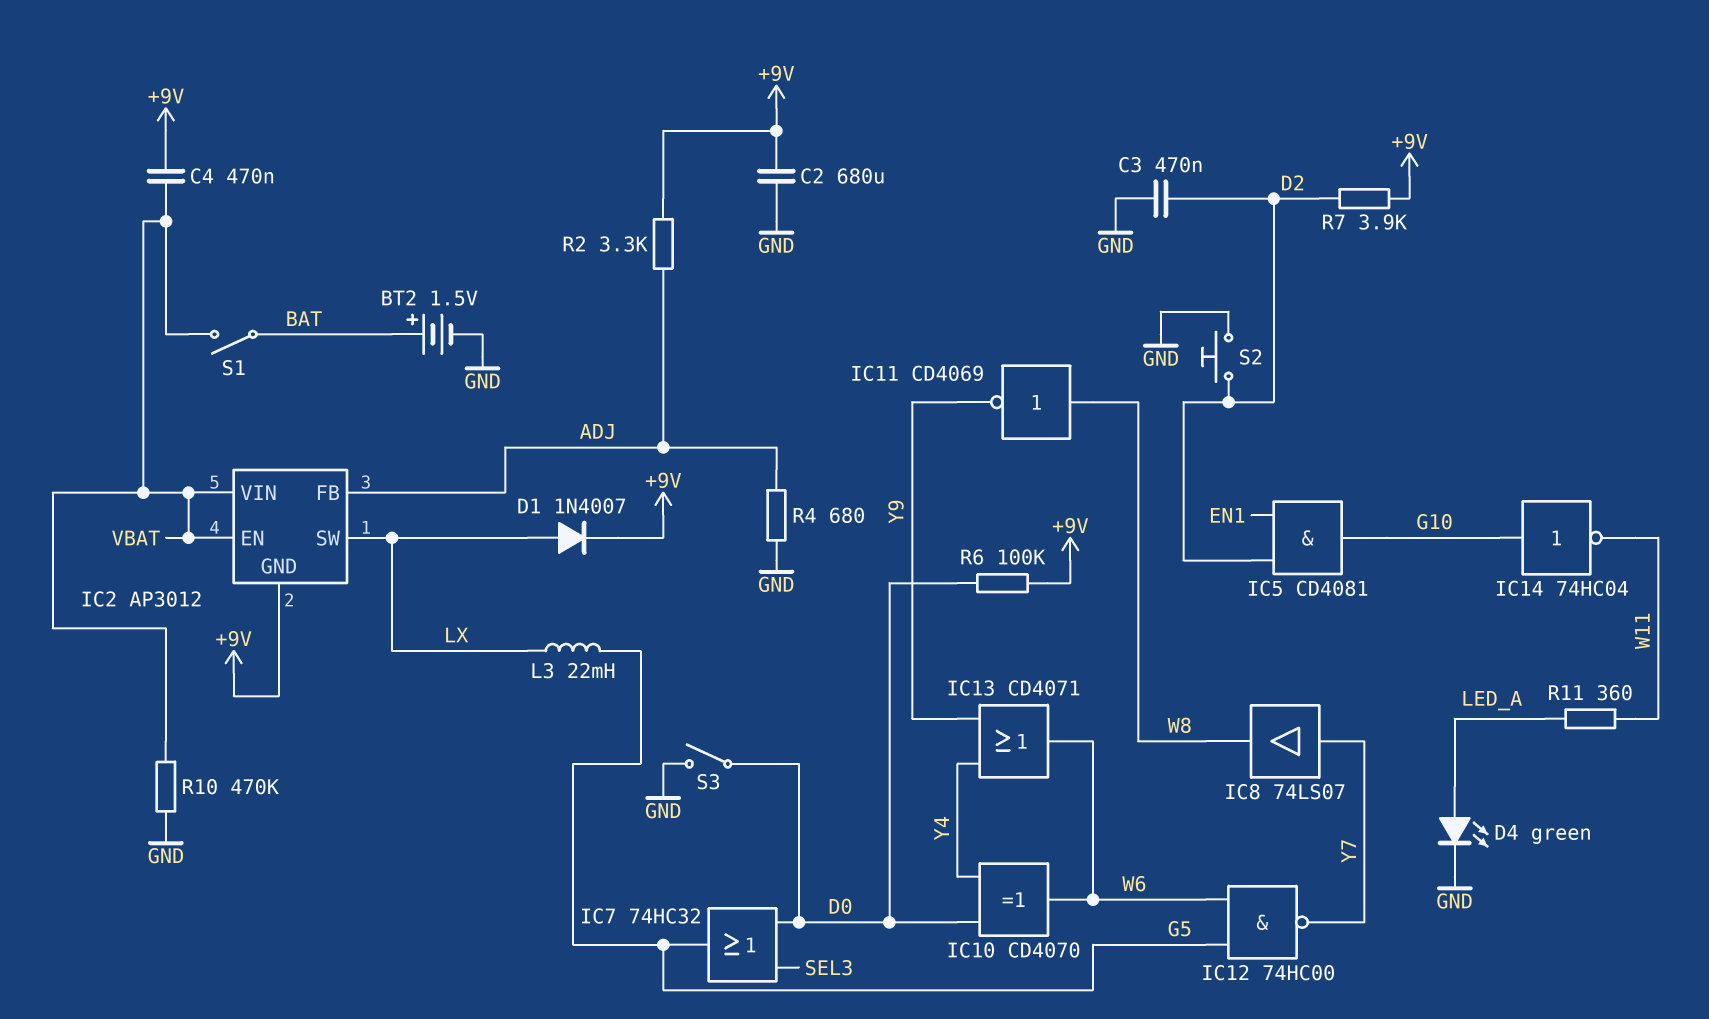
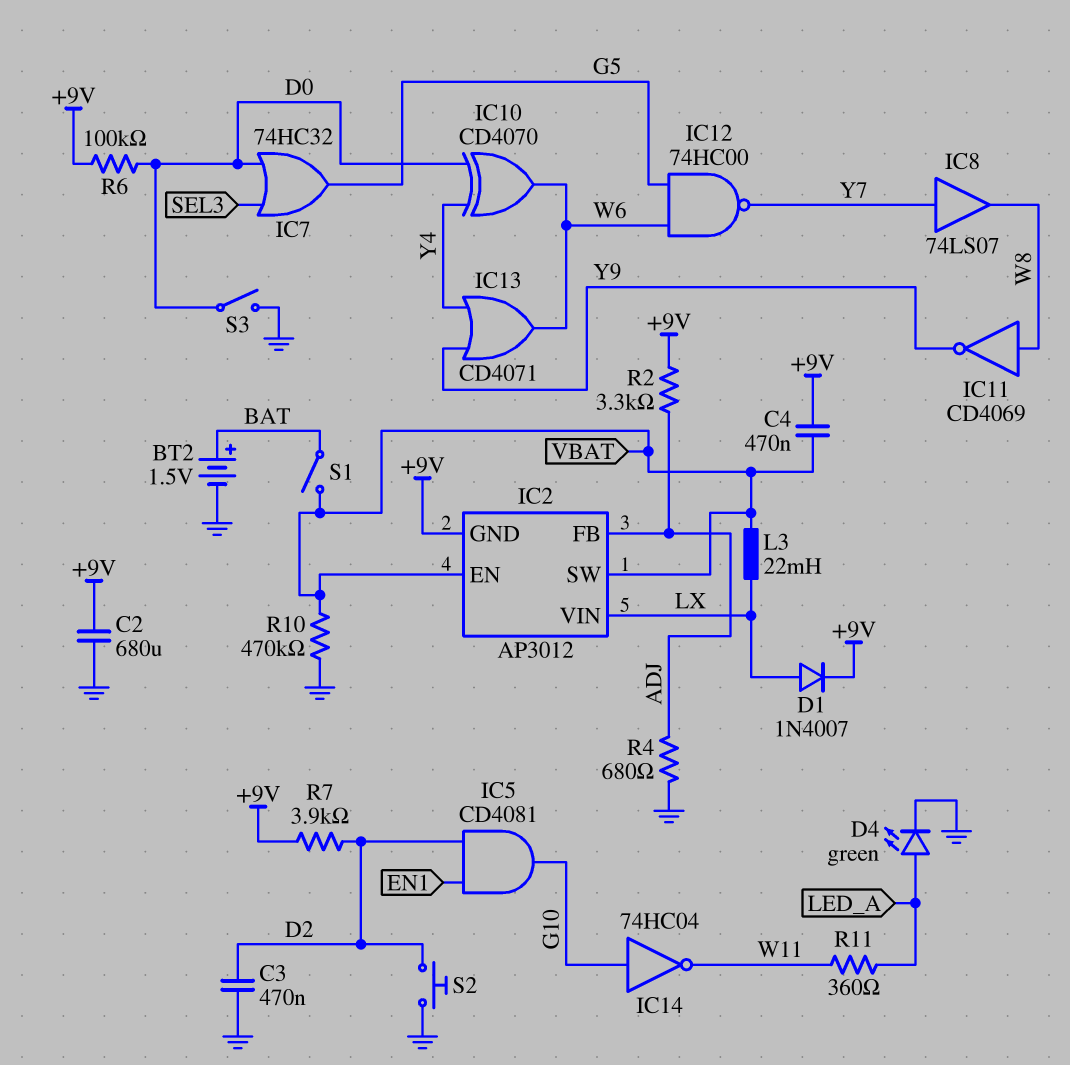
IC2 pin SW: LX -> VBAT
IC2 pin VIN: VBAT -> LX
L3: 22mH (G5, LX) -> 22mH (LX, VBAT)

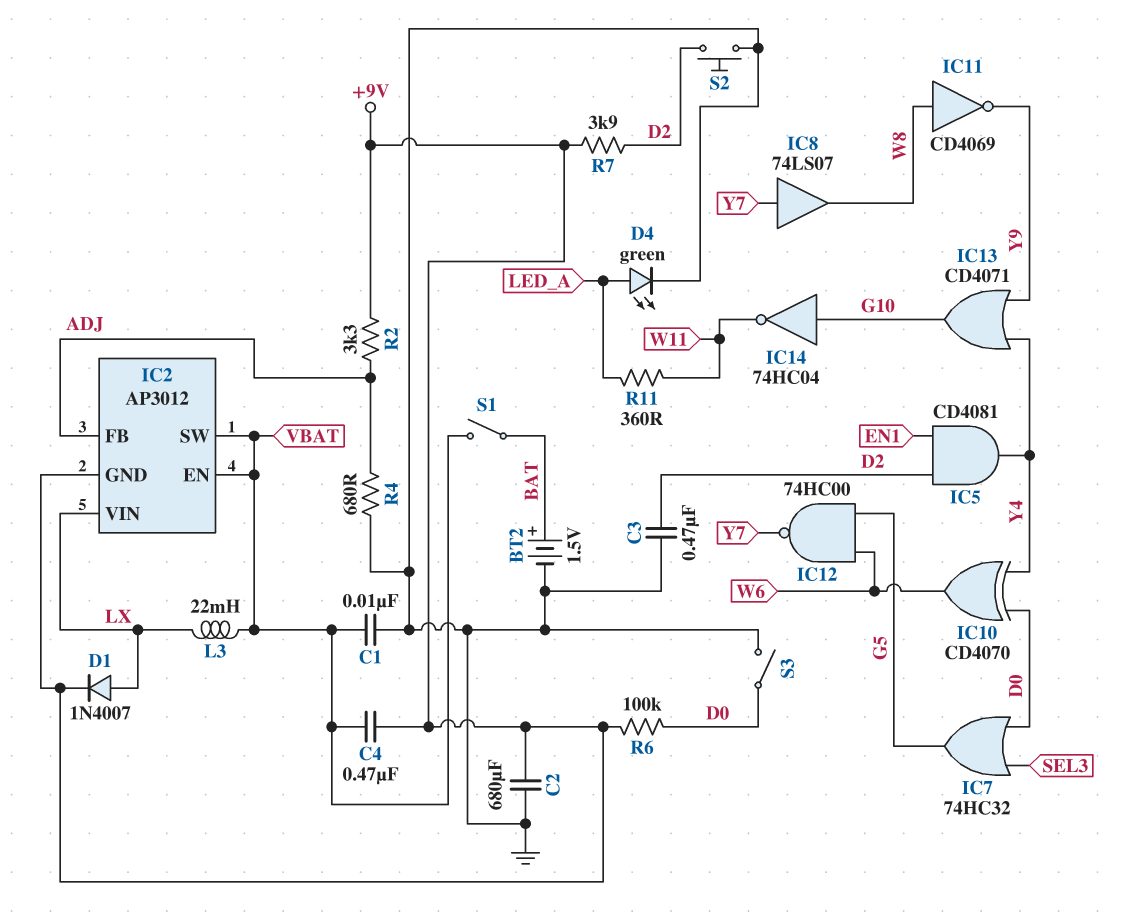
C1: none -> 10nF (GND, VBAT)
IC5: AND CD4081 (in D2, in EN1, out G10) -> AND CD4081 (in D2, in EN1, out Y4)
IC13: OR CD4071 (in Y4, in Y9, out W6) -> OR CD4071 (in Y4, in Y9, out G10)
R10: 470k (GND, VBAT) -> none

